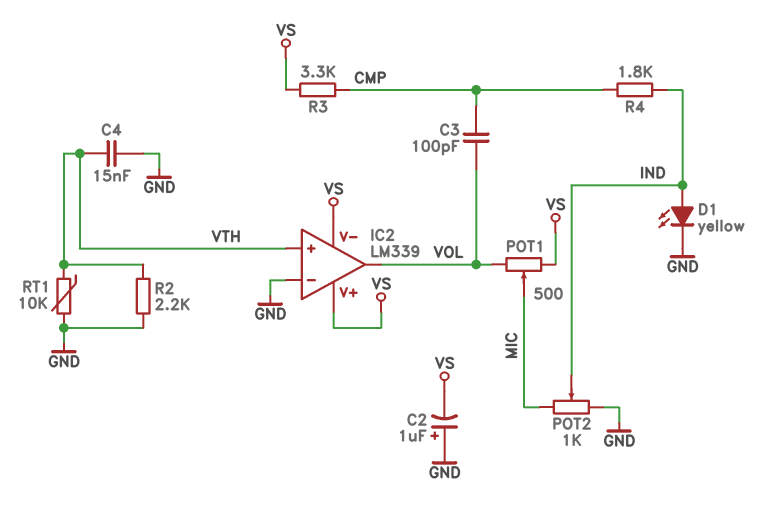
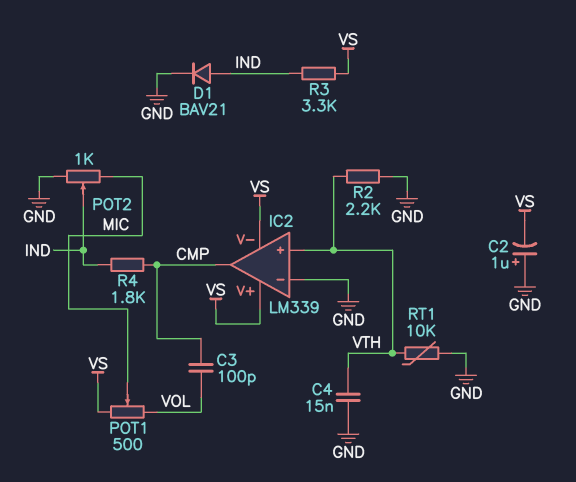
D1: LED yellow (A IND, K GND) -> diode BAV21 (A IND, K GND)
IC2 pin out: VOL -> CMP
R3: 3.3k (CMP, VS) -> 3.3k (IND, VS)

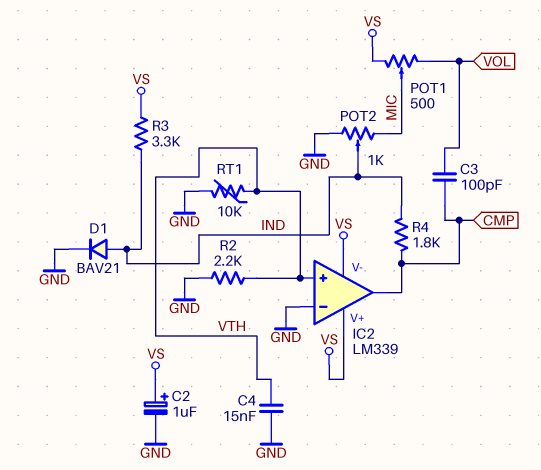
C2: 1uF (plus GND, minus VS) -> 1uF (plus VS, minus GND)

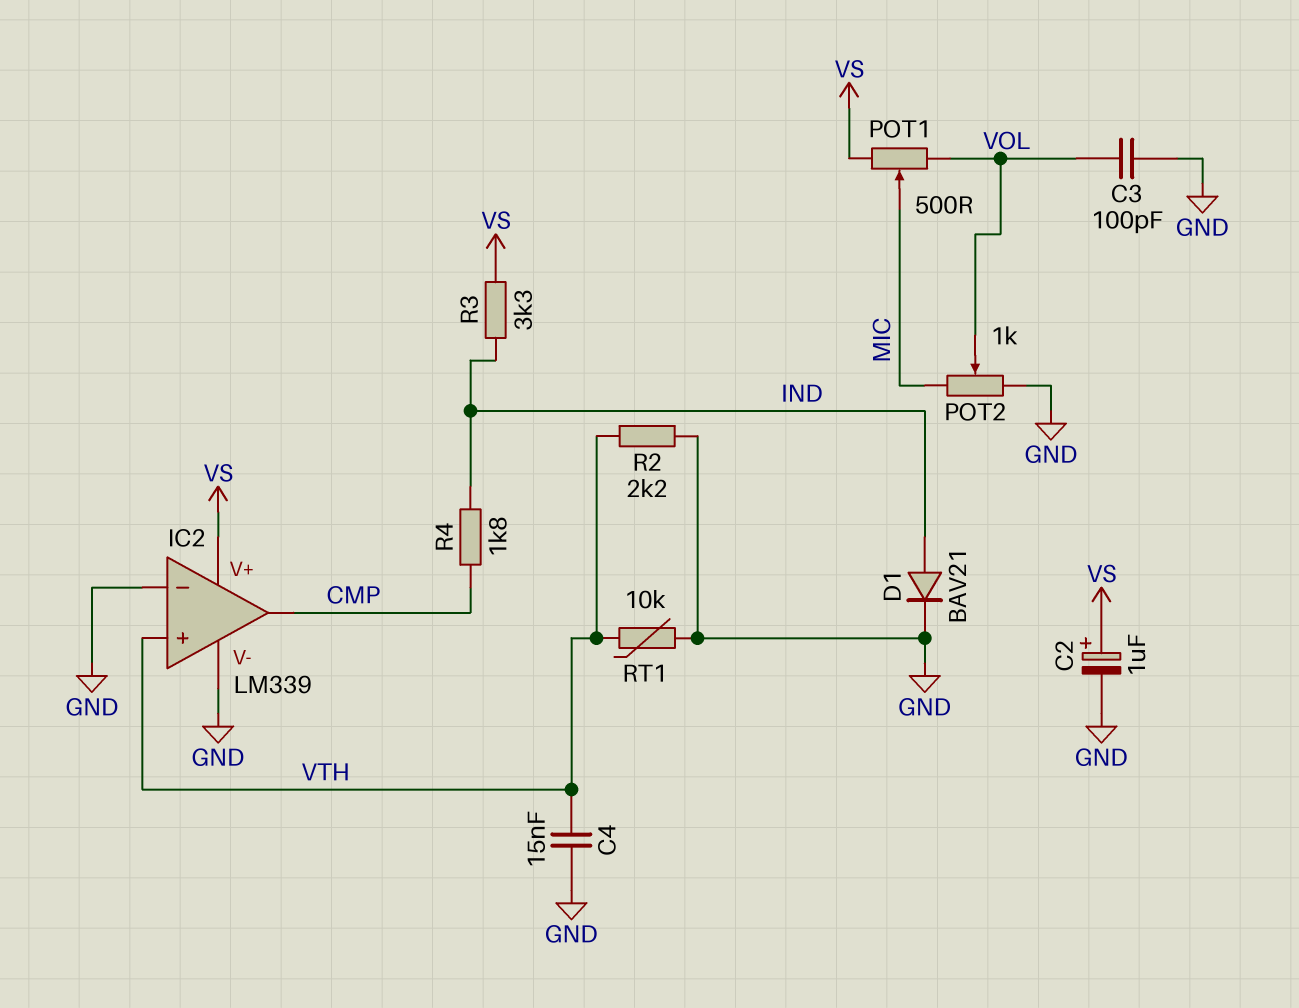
C3: 100pF (CMP, VOL) -> 100pF (GND, VOL)
IC2 pin V-: VS -> GND
POT2: 1k (GND, MIC, wiper IND) -> 1k (GND, MIC, wiper VOL)

